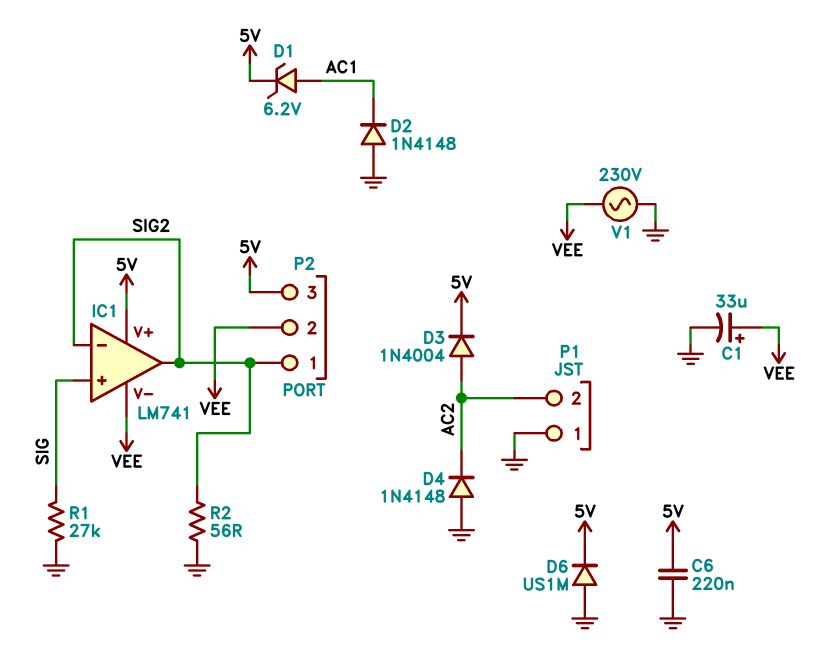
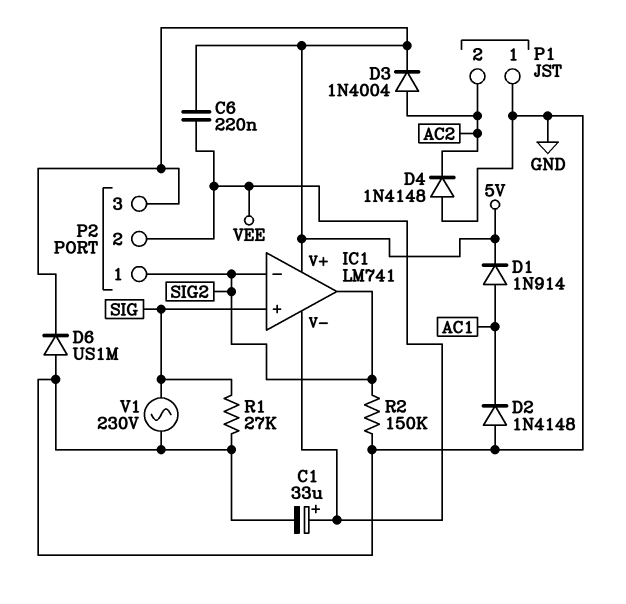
C6: 220nF (5V, GND) -> 220nF (5V, VEE)
D1: zener 6.2V (A AC1, K 5V) -> diode 1N914 (A AC1, K 5V)
R2: 56 (GND, SIG2) -> 150k (GND, SIG2)
V1: AC 230V (GND, VEE) -> AC 230V (GND, SIG)

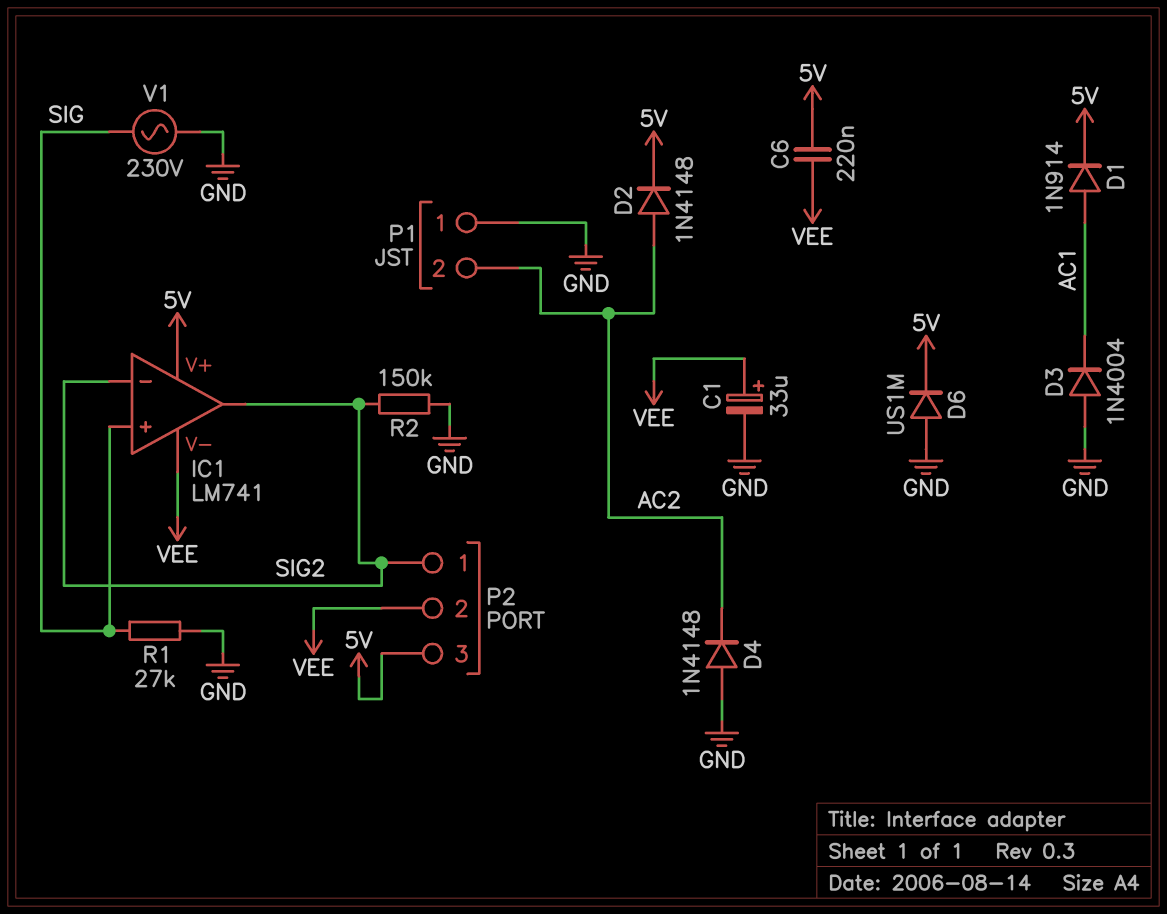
D2: diode 1N4148 (A GND, K AC1) -> diode 1N4148 (A AC2, K 5V)
D3: diode 1N4004 (A AC2, K 5V) -> diode 1N4004 (A GND, K AC1)

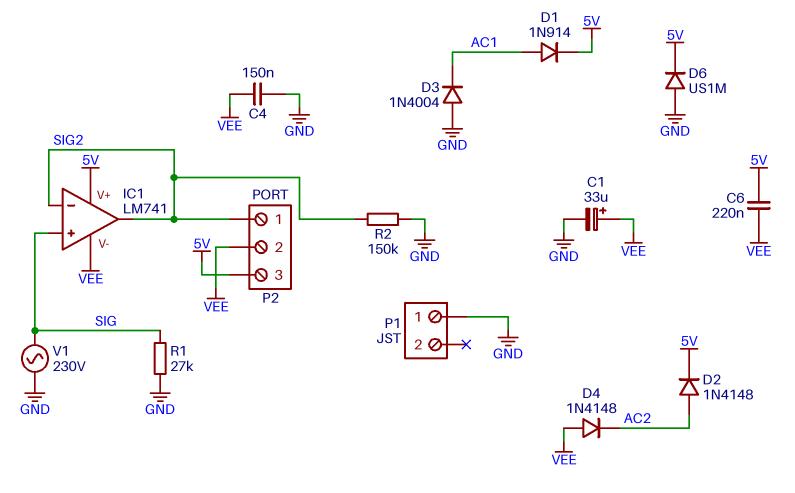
C4: none -> 150nF (GND, VEE)
D4: diode 1N4148 (A GND, K AC2) -> diode 1N4148 (A VEE, K AC2)
P1 pin 2: AC2 -> none

